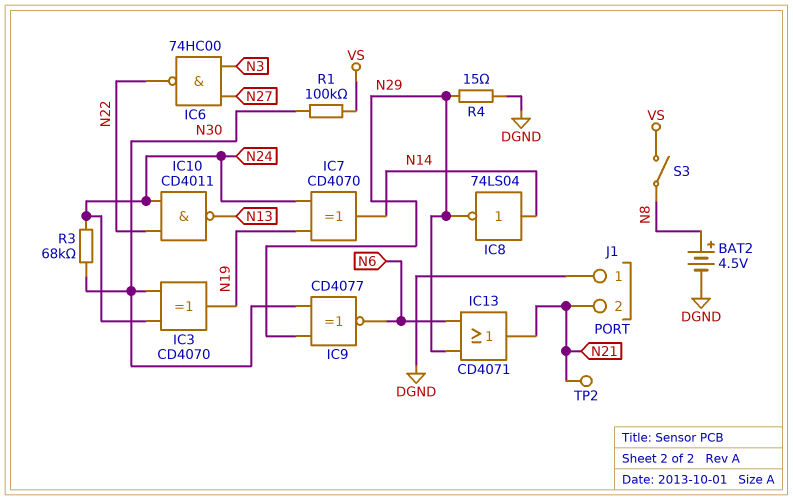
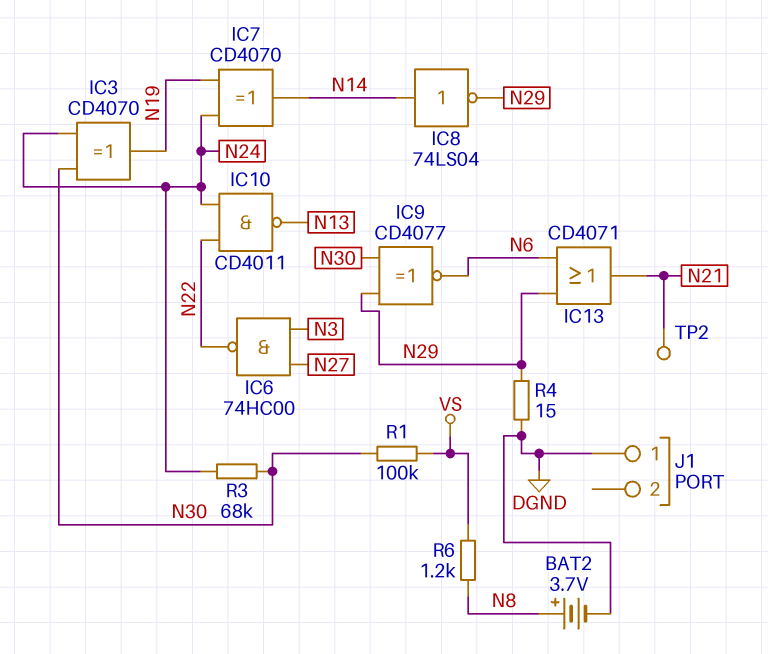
BAT2: 4.5V (plus N8, minus DGND) -> 3.7V (plus N8, minus DGND)
J1 pin 2: N21 -> none
R6: none -> 1.2k (N8, VS)
S3: switch (N8, VS) -> none

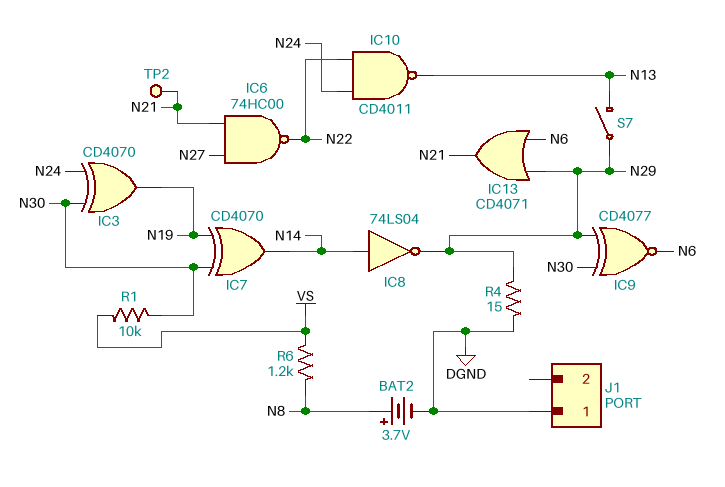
IC6: NAND 74HC00 (in N3, in N27, out N22) -> NAND 74HC00 (in N21, in N27, out N22)
IC7: XOR CD4070 (in N19, in N24, out N14) -> XOR CD4070 (in N19, in N30, out N14)
R1: 100k (N30, VS) -> 10k (N30, VS)
R3: 68k (N24, N30) -> none
S7: none -> switch (N13, N29)

